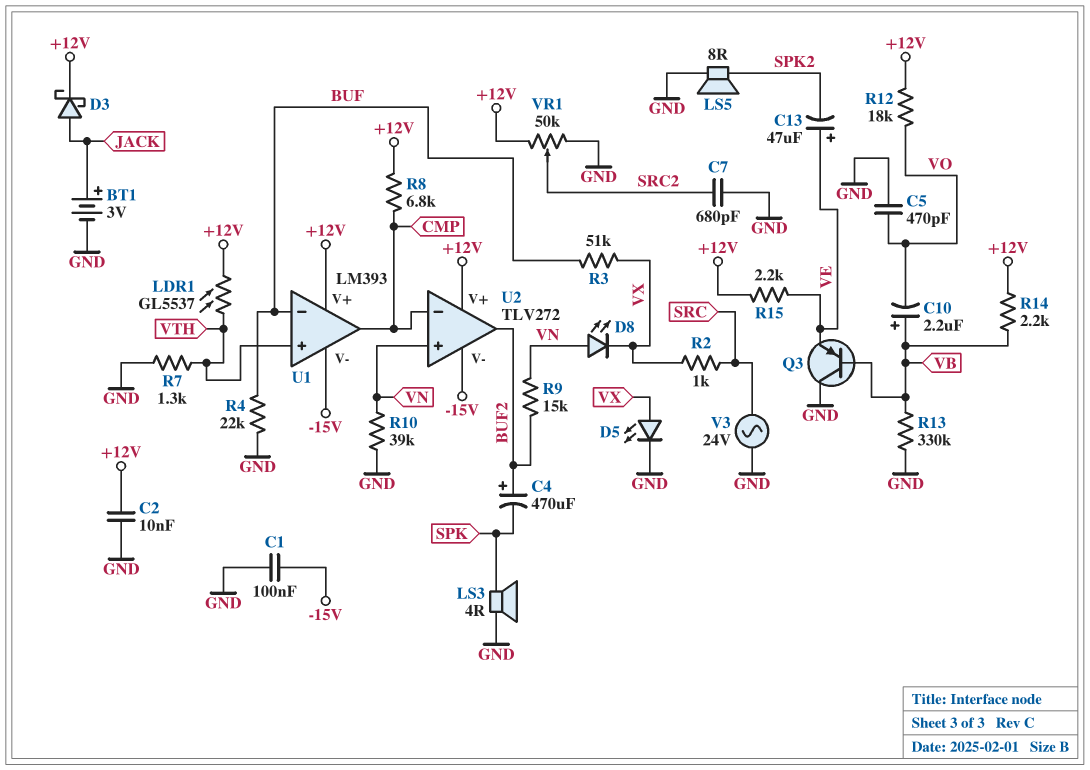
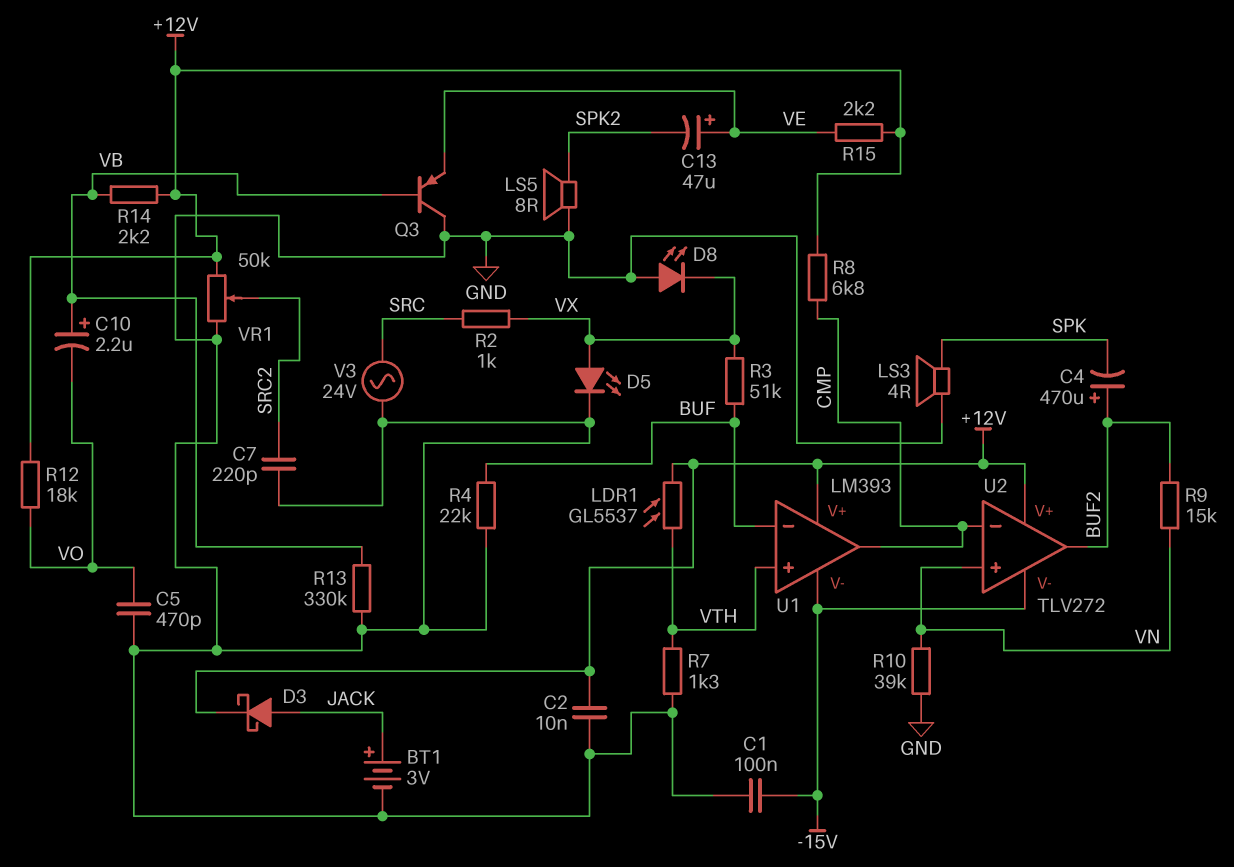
C7: 680pF (GND, SRC2) -> 220pF (GND, SRC2)
D8: LED (A VN, K VX) -> LED (A GND, K VX)

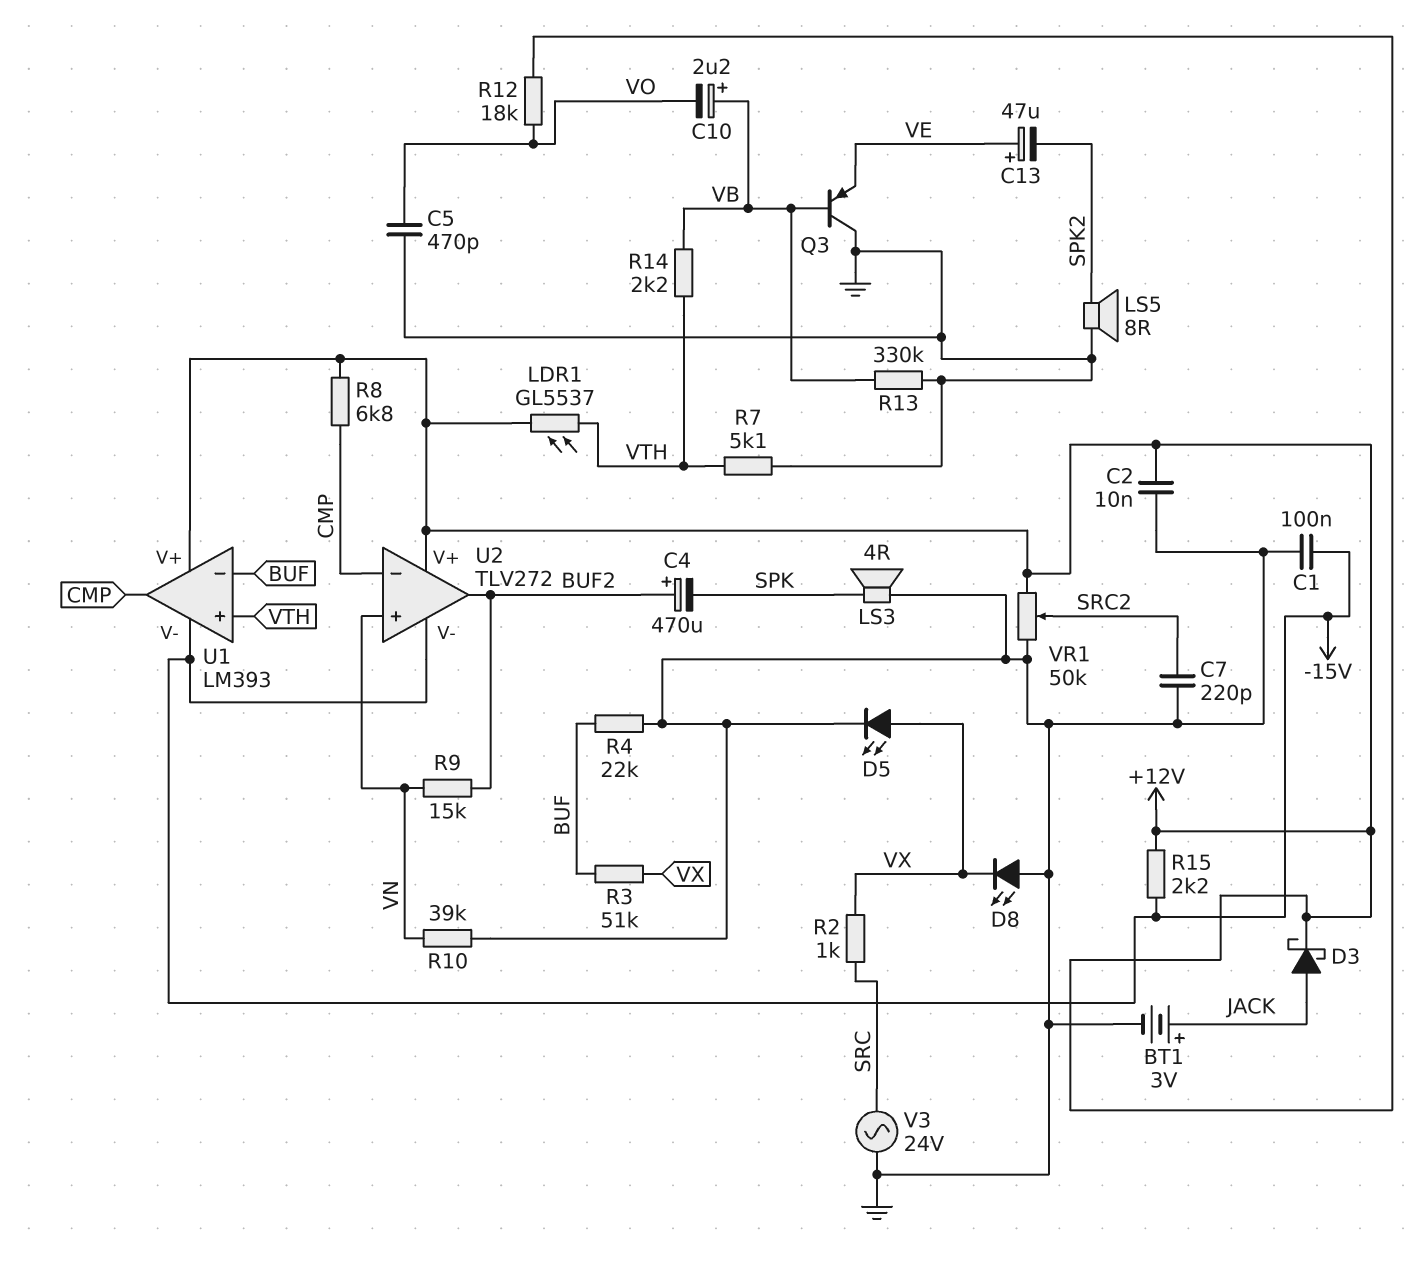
R7: 1.3k (GND, VTH) -> 5.1k (GND, VTH)
R14: 2.2k (+12V, VB) -> 2.2k (VB, VTH)
R15: 2.2k (+12V, VE) -> 2.2k (+12V, -15V)

